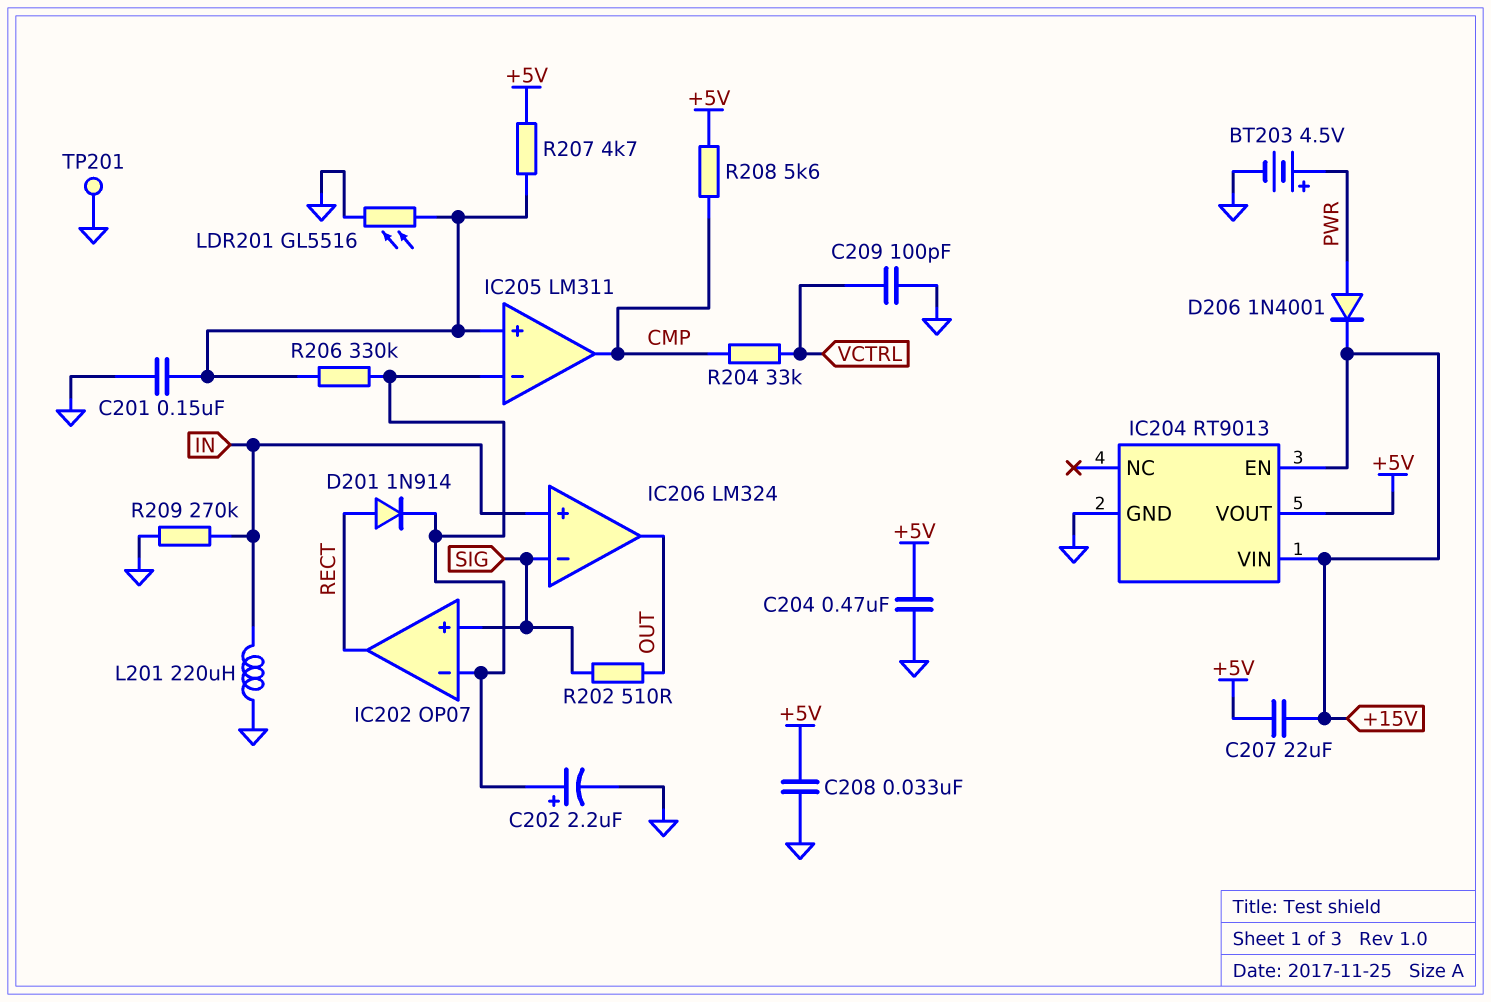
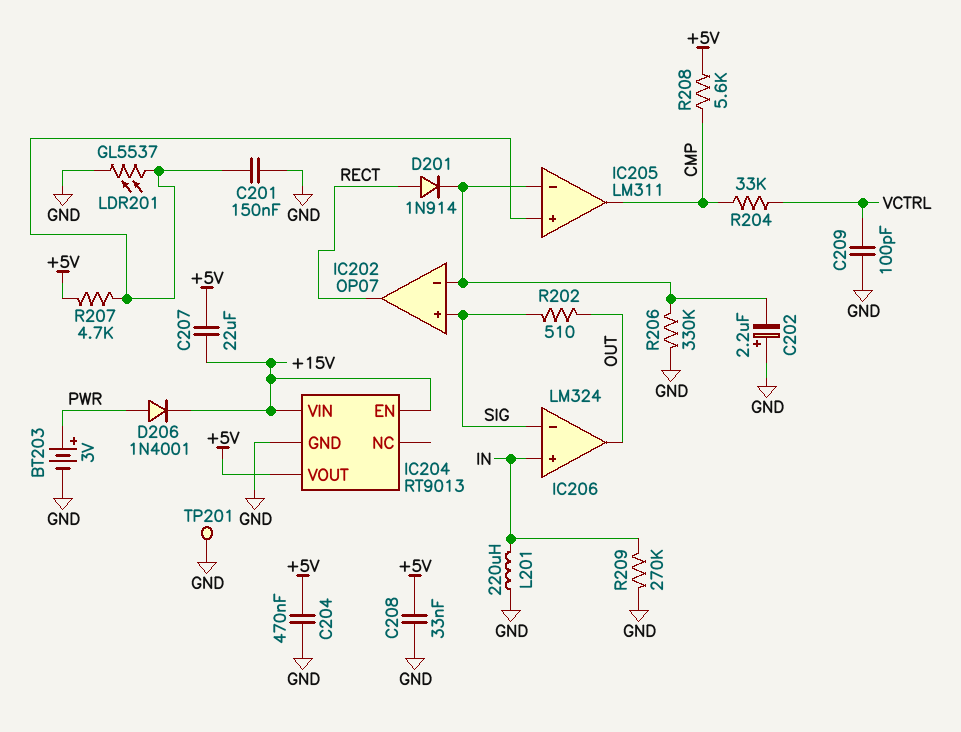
BT203: 4.5V (plus PWR, minus GND) -> 3V (plus PWR, minus GND)
C202: 2.2uF (plus IC202/in-, minus GND) -> 2.2uF (plus GND, minus IC202/in-)
LDR201: GL5516 (GND, IC205/in+) -> GL5537 (GND, IC205/in+)
R206: 330k (IC202/in-, IC205/in+) -> 330k (GND, IC202/in-)

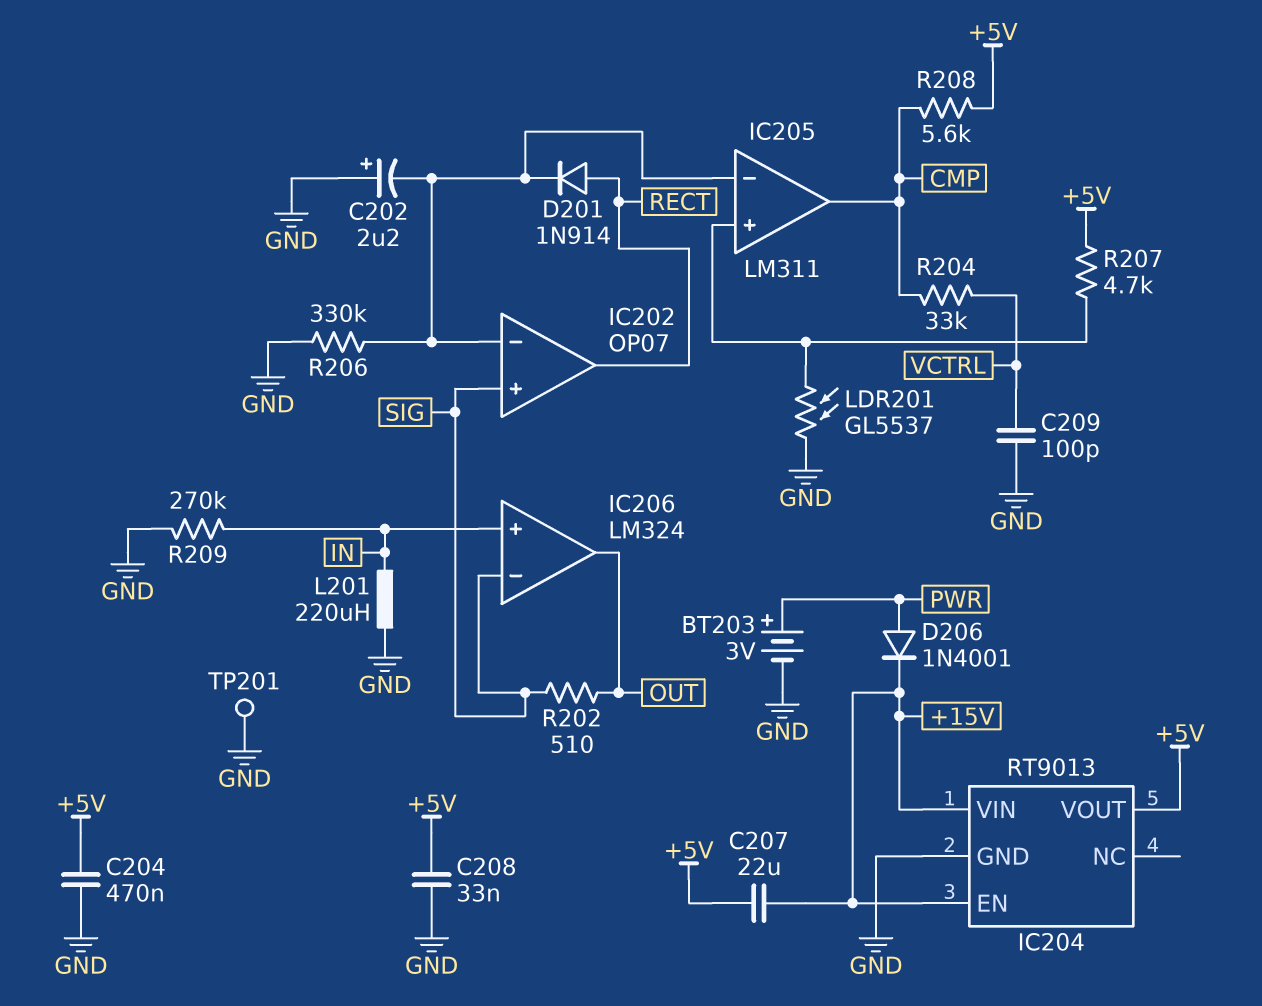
C201: 150nF (GND, IC205/in+) -> none

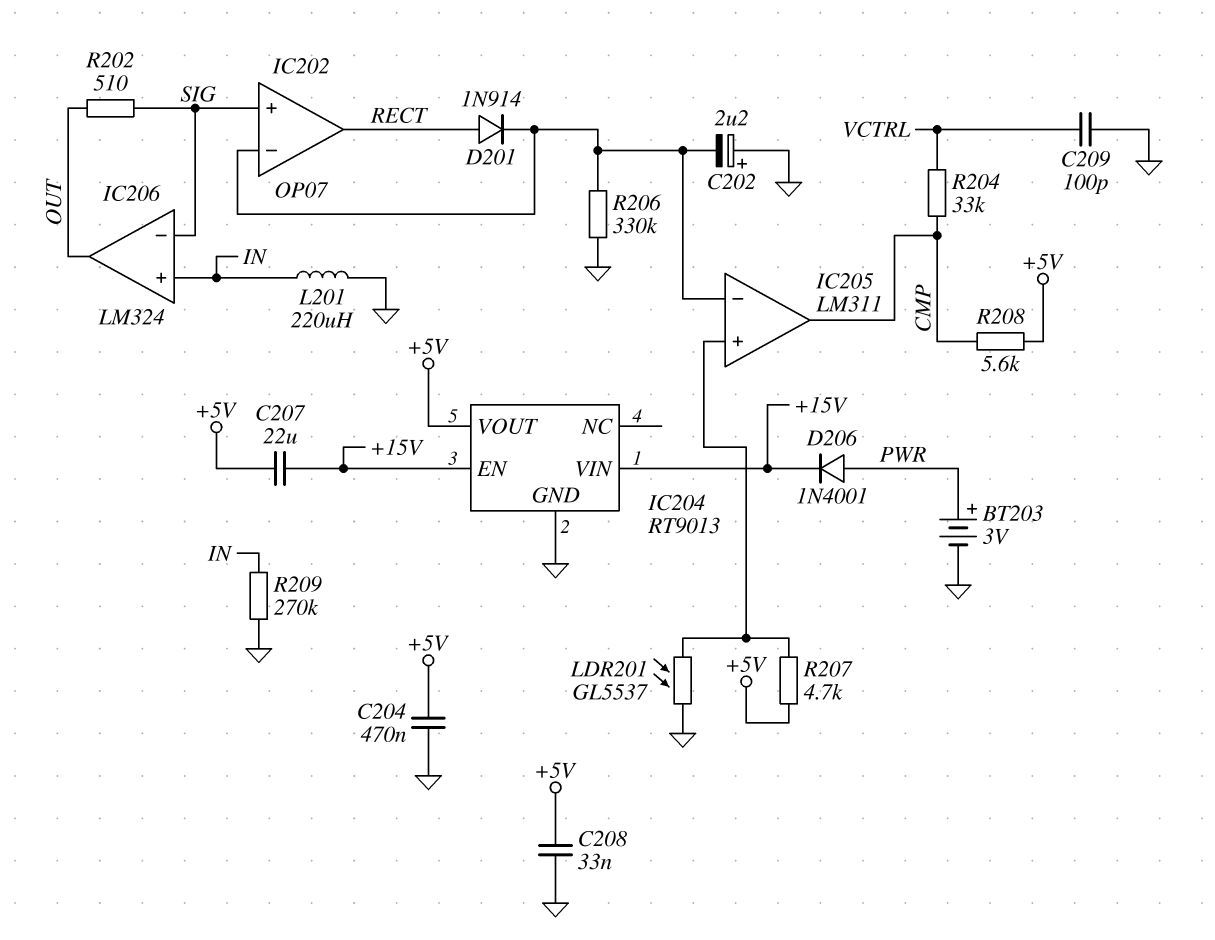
TP201: test point (GND) -> none

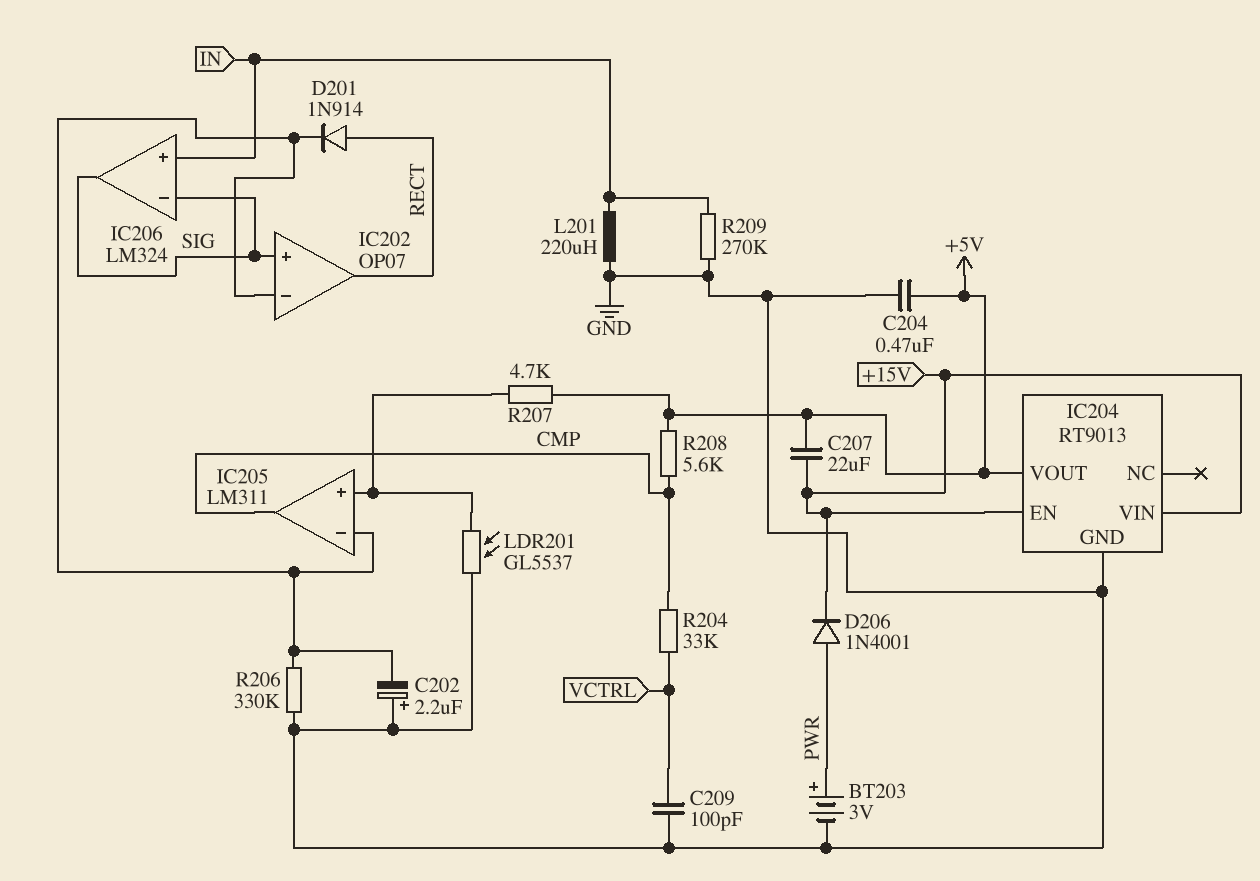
C208: 33nF (+5V, GND) -> none
IC206 pin out: OUT -> SIG
R202: 510 (OUT, SIG) -> none

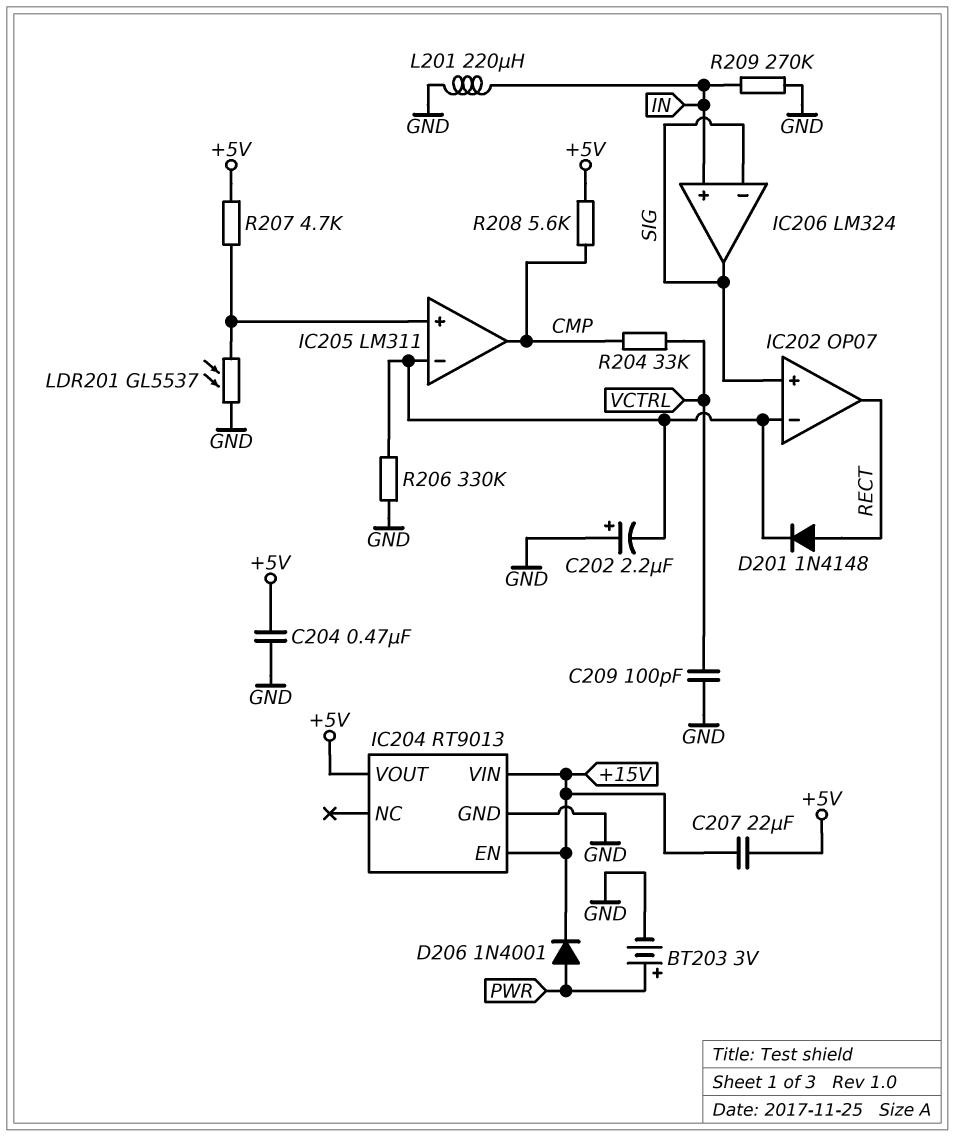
D201: diode 1N914 (A RECT, K IC202/in-) -> diode 1N4148 (A RECT, K IC202/in-)

